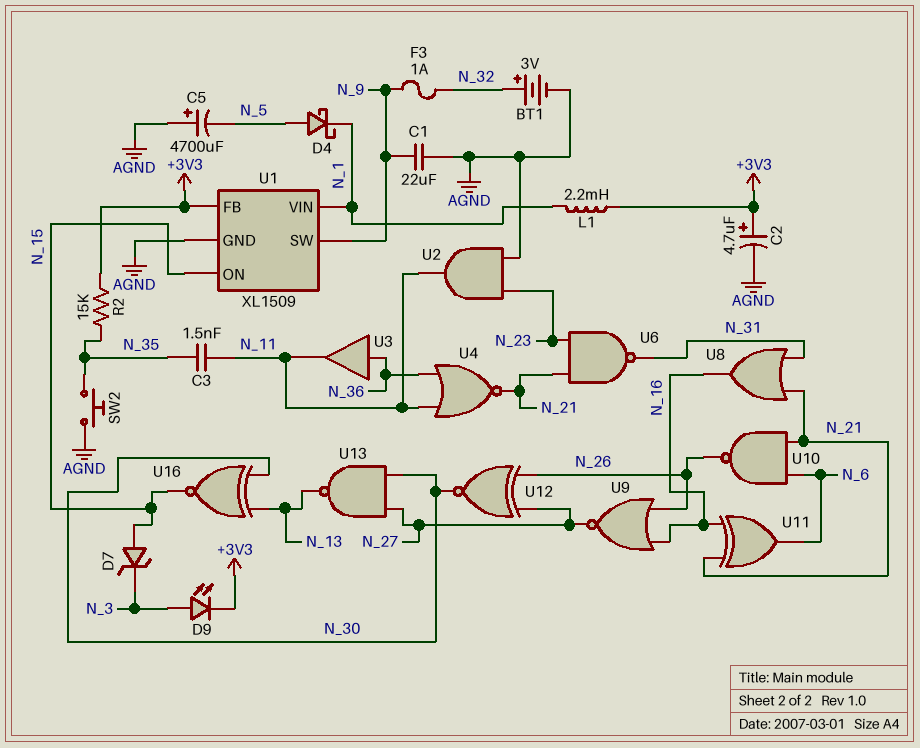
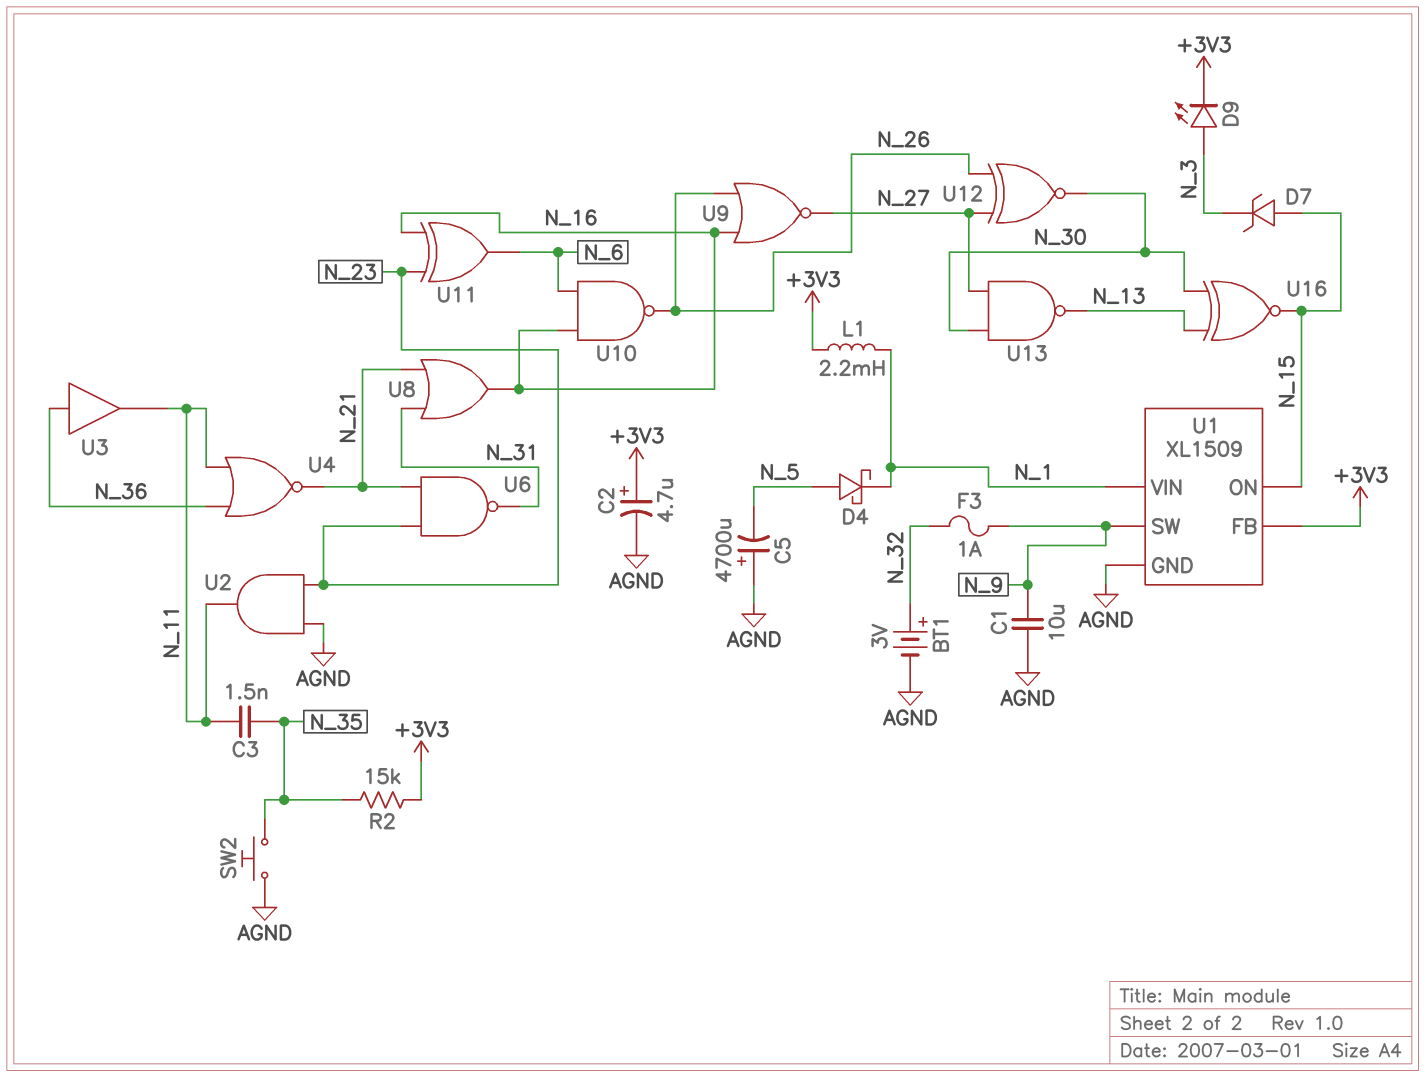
C1: 22uF (AGND, N_9) -> 10uF (AGND, N_9)
U10: NAND (in N_6, in N_21, out N_26) -> NAND (in N_6, in N_16, out N_26)
U11: XOR (in N_16, in N_21, out N_6) -> XOR (in N_16, in N_23, out N_6)

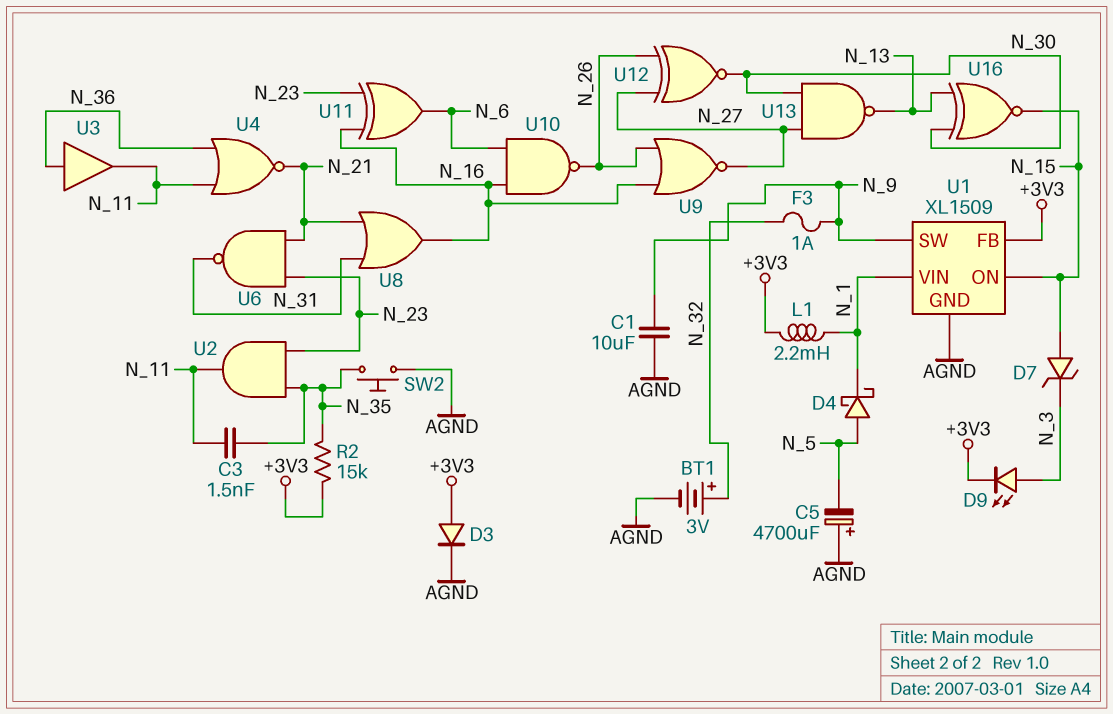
C2: 4.7uF (plus +3V3, minus AGND) -> none
D3: none -> diode (A +3V3, K AGND)
U2: AND (in AGND, in N_23, out N_11) -> AND (in N_23, in N_35, out N_11)

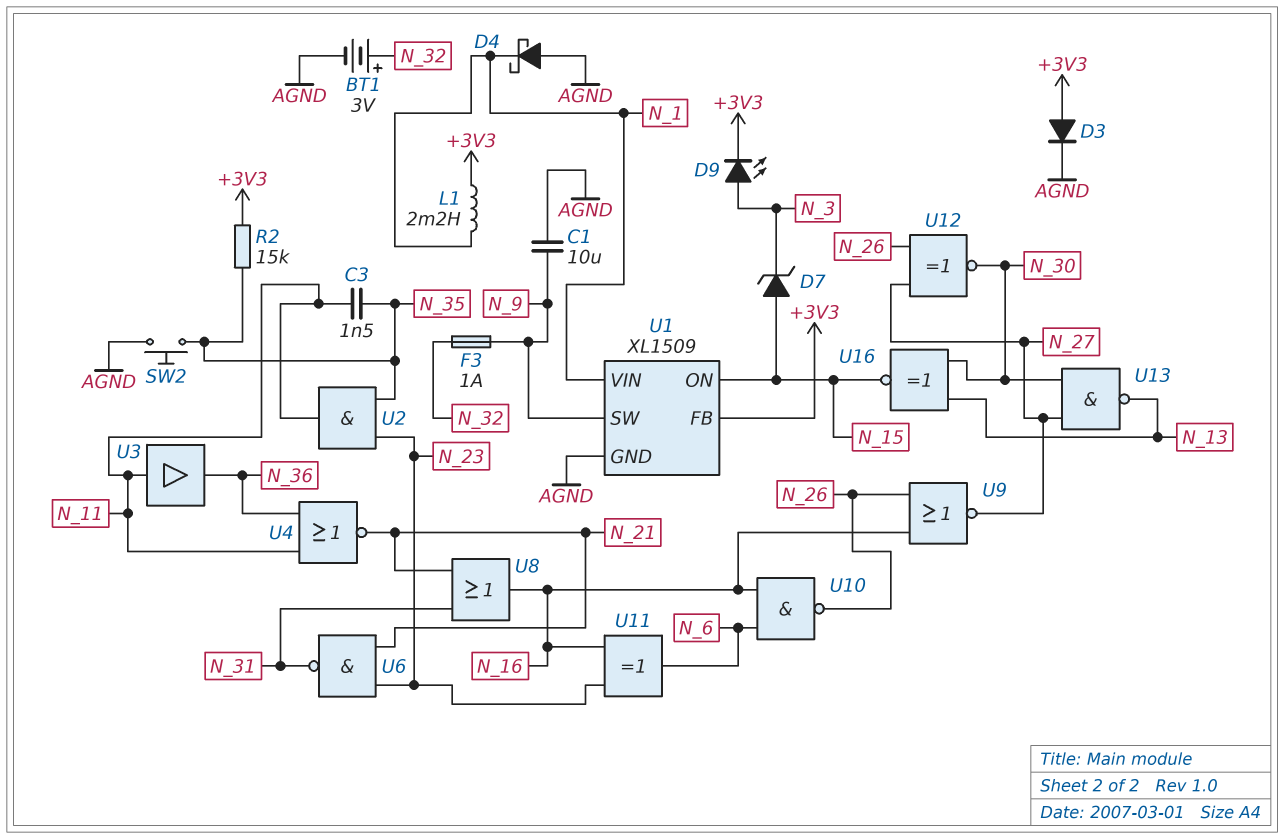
C5: 4700uF (plus AGND, minus N_5) -> none
D4: schottky (A N_5, K N_1) -> schottky (A AGND, K N_1)
U3: buffer (in N_36, out N_11) -> buffer (in N_11, out N_36)

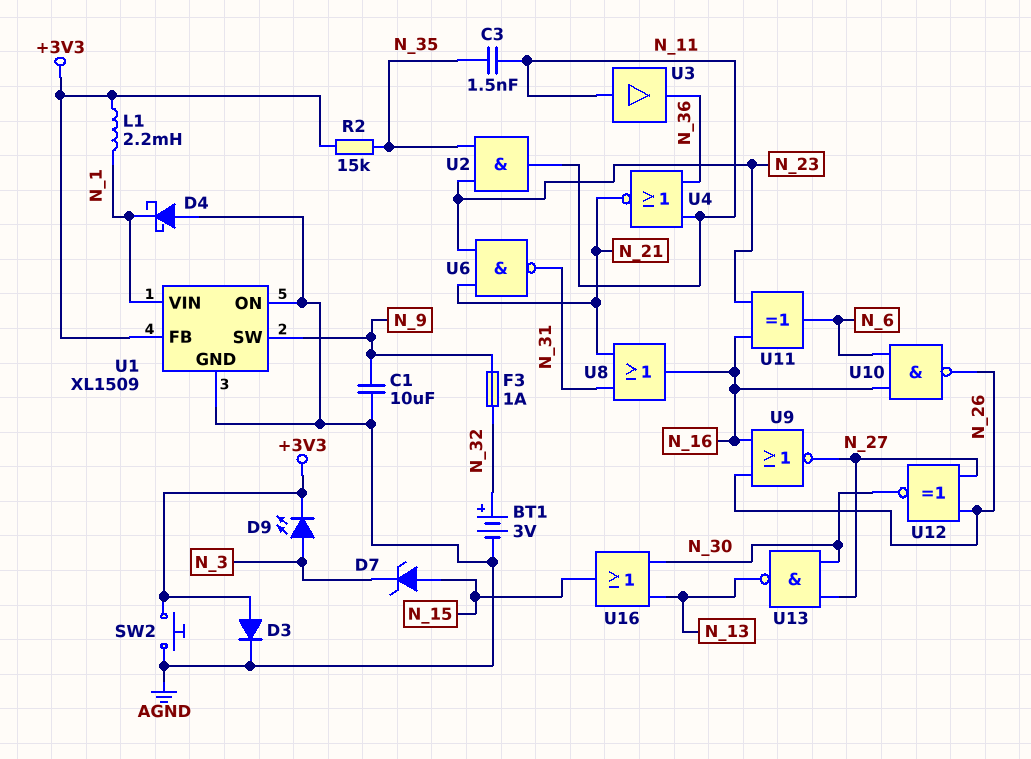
SW2: button (AGND, N_35) -> button (+3V3, AGND)
U1 pin ON: N_15 -> AGND
U16: XNOR (in N_13, in N_30, out N_15) -> OR (in N_13, in N_30, out N_15)

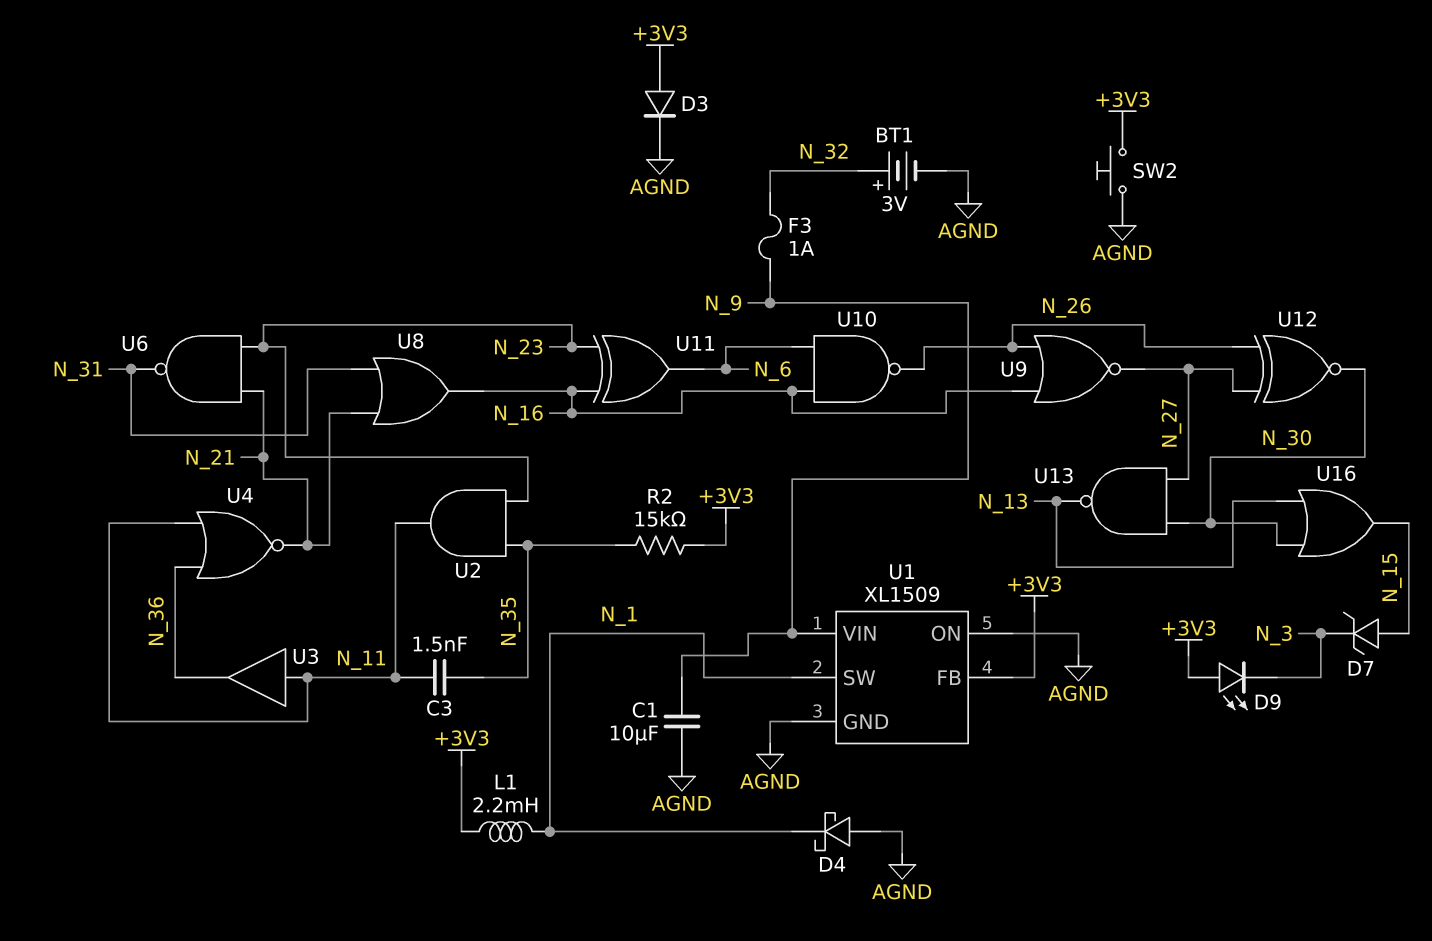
D9: LED (A N_3, K +3V3) -> LED (A +3V3, K N_3)
U1 pin SW: N_9 -> N_1
U1 pin VIN: N_1 -> N_9

